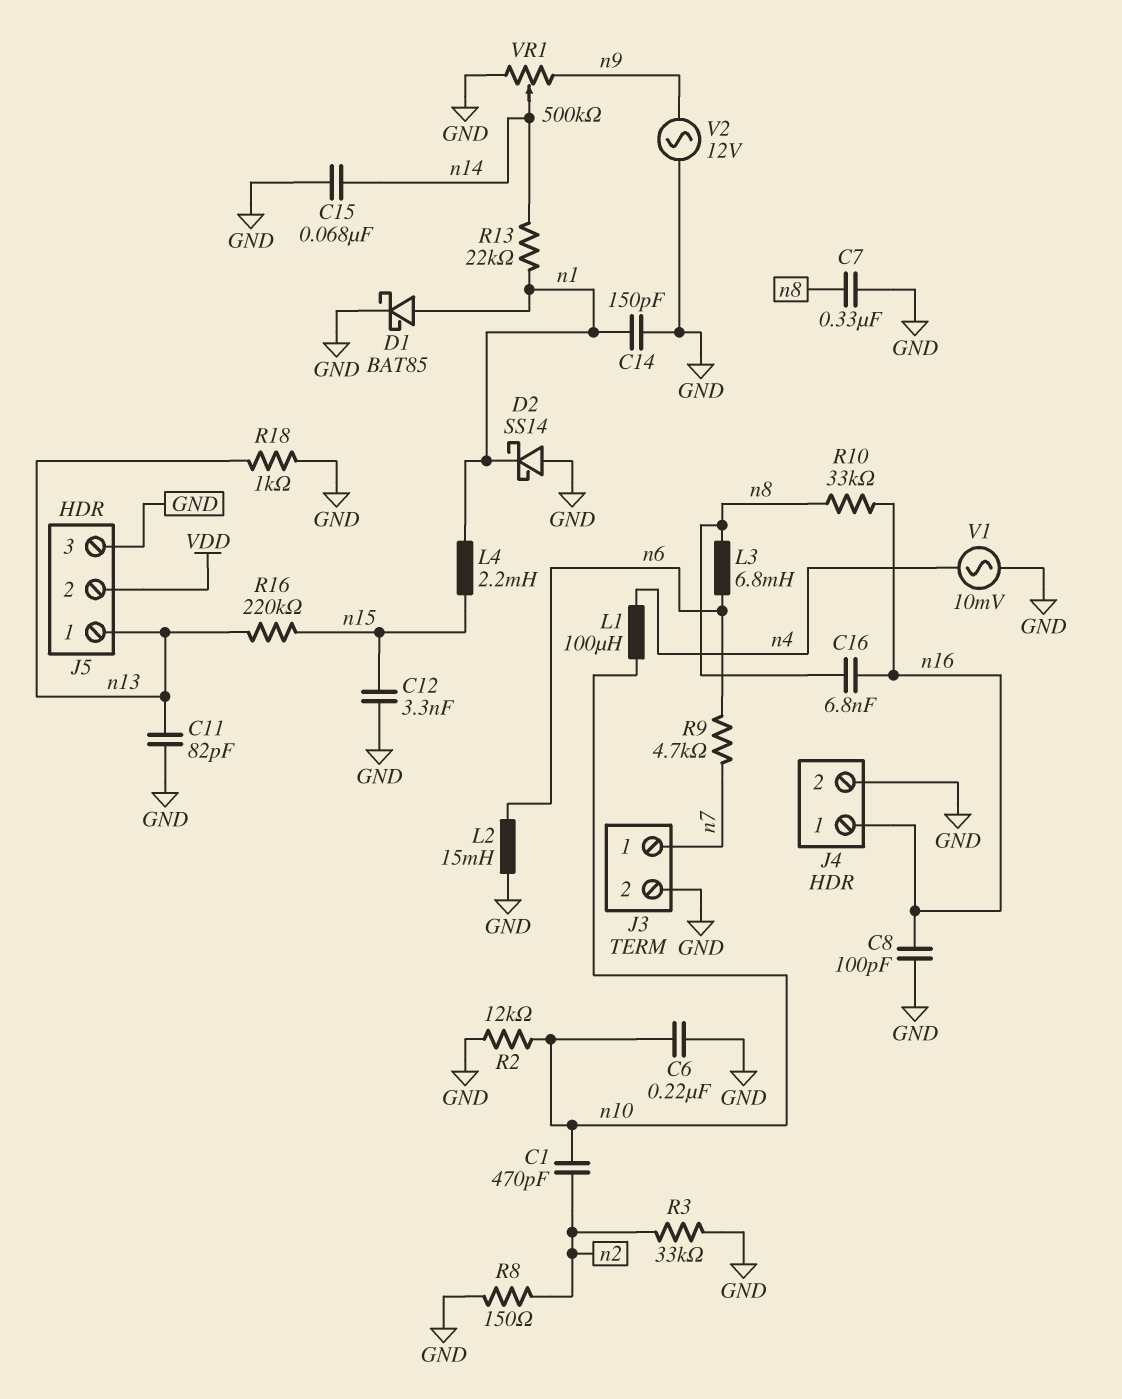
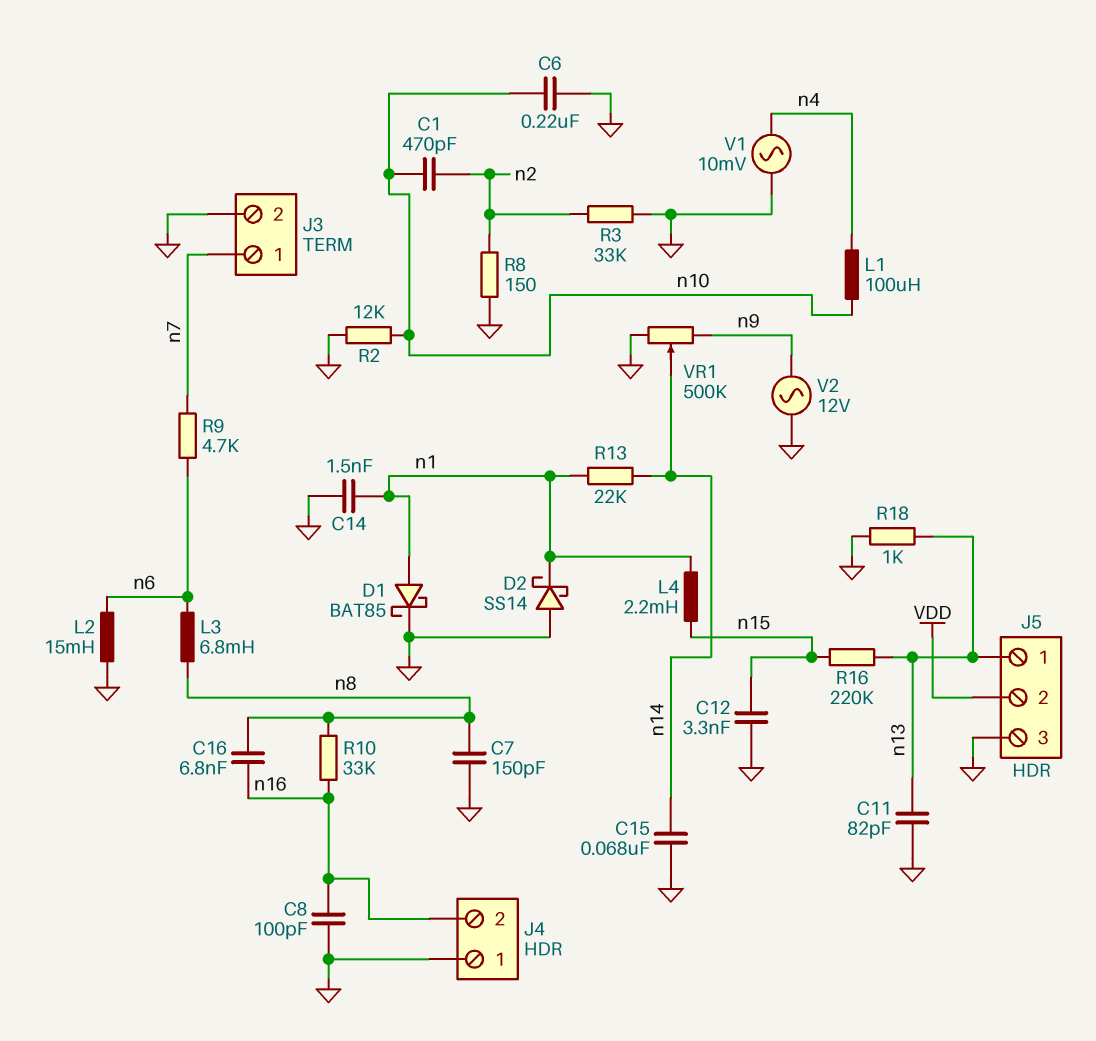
C7: 330nF (GND, n8) -> 150pF (GND, n8)
C14: 150pF (GND, n1) -> 1.5nF (GND, n1)
J4 pin 1: n16 -> GND
J4 pin 2: GND -> n16

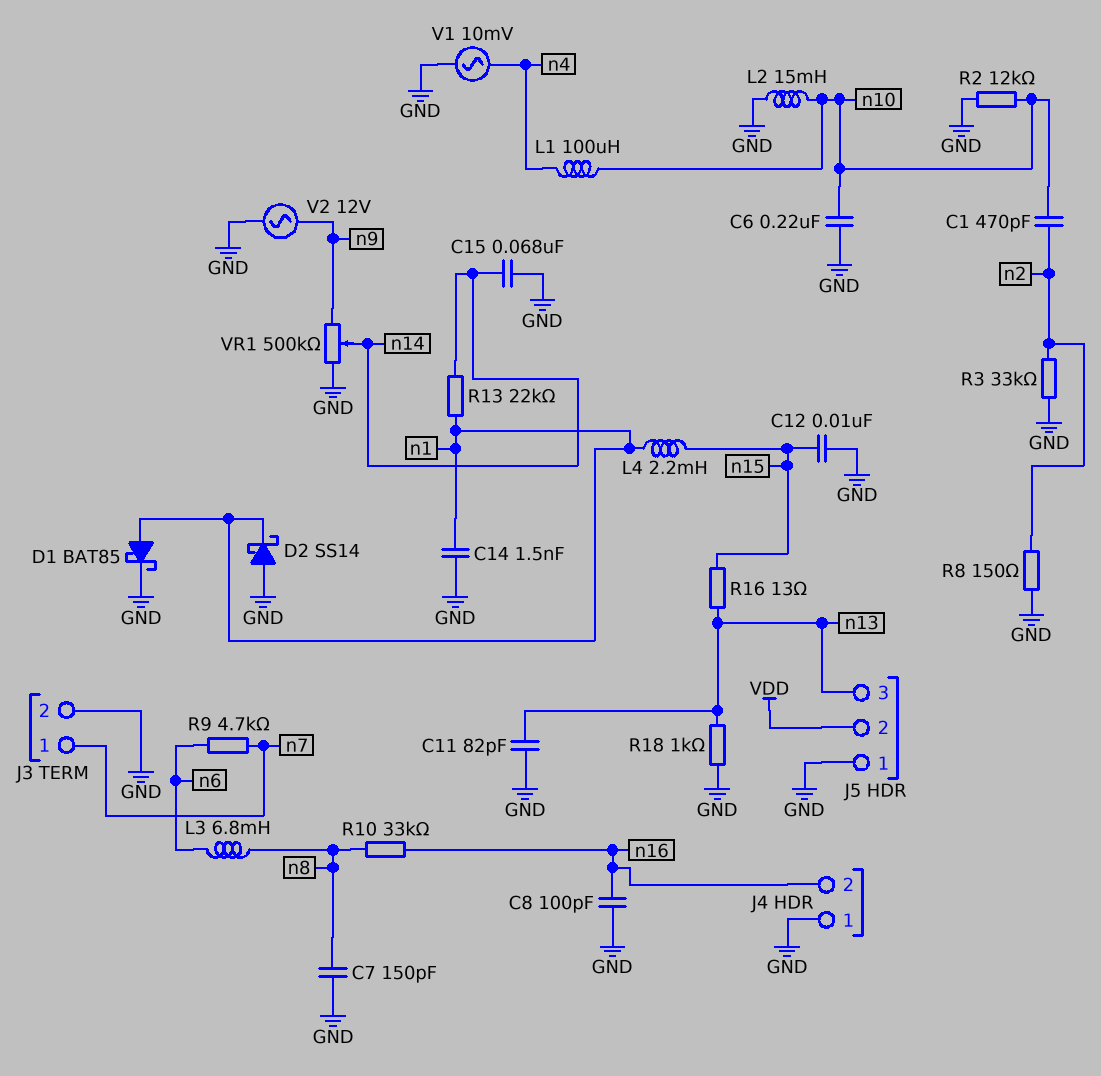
C12: 3.3nF (GND, n15) -> 10nF (GND, n15)
C16: 6.8nF (n8, n16) -> none
J5 pin 1: n13 -> GND
J5 pin 3: GND -> n13
L2: 15mH (GND, n6) -> 15mH (GND, n10)
R16: 220k (n13, n15) -> 13 (n13, n15)

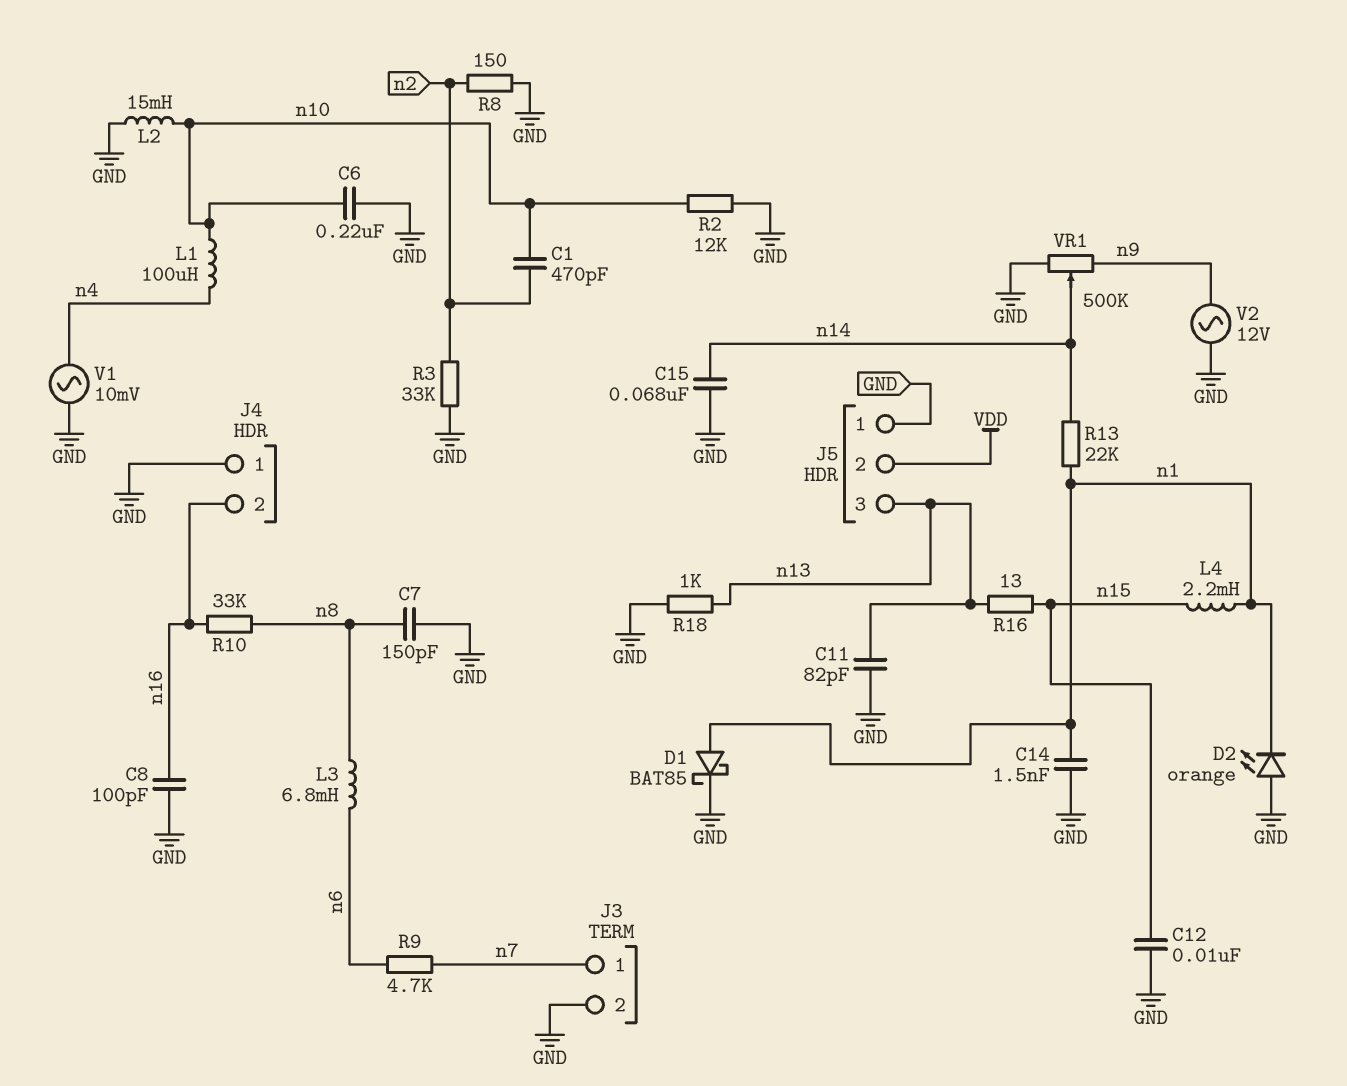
D2: schottky SS14 (A GND, K n1) -> LED orange (A GND, K n1)

